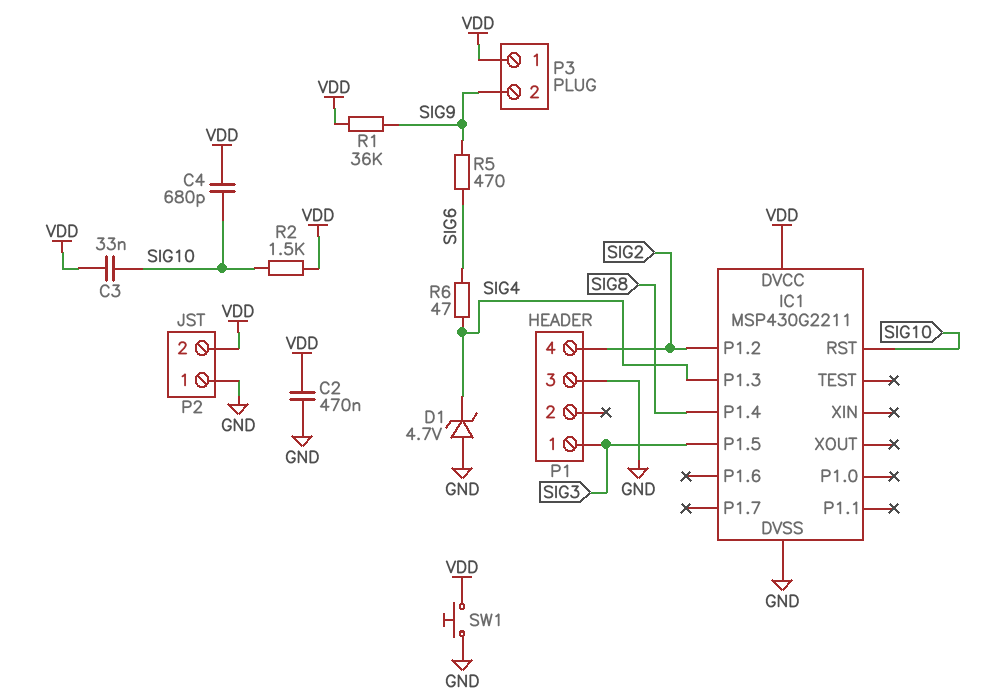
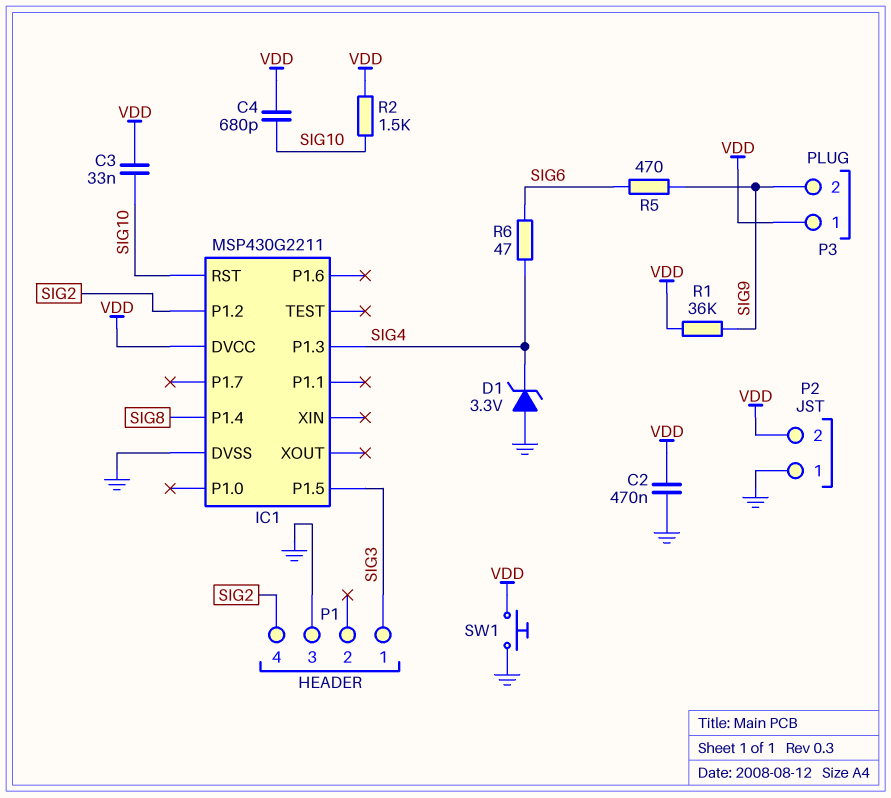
D1: zener 4.7V (A GND, K SIG4) -> zener 3.3V (A GND, K SIG4)

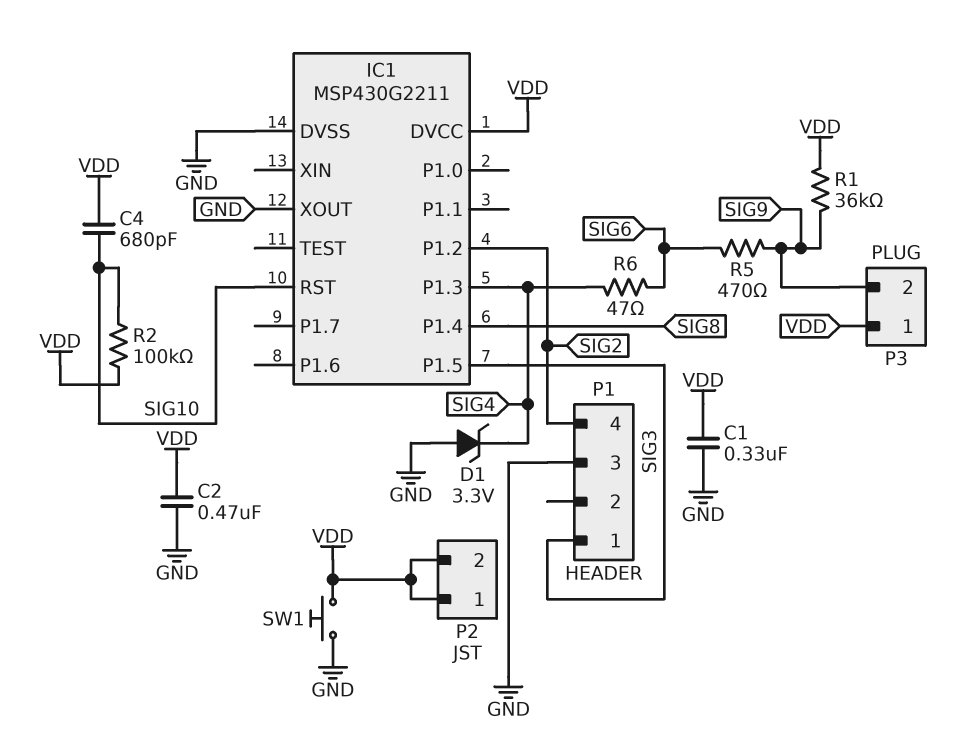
C1: none -> 330nF (GND, VDD)
C3: 33nF (SIG10, VDD) -> none
IC1 pin XOUT: none -> GND
P2 pin 1: GND -> VDD
R2: 1.5k (SIG10, VDD) -> 100k (SIG10, VDD)

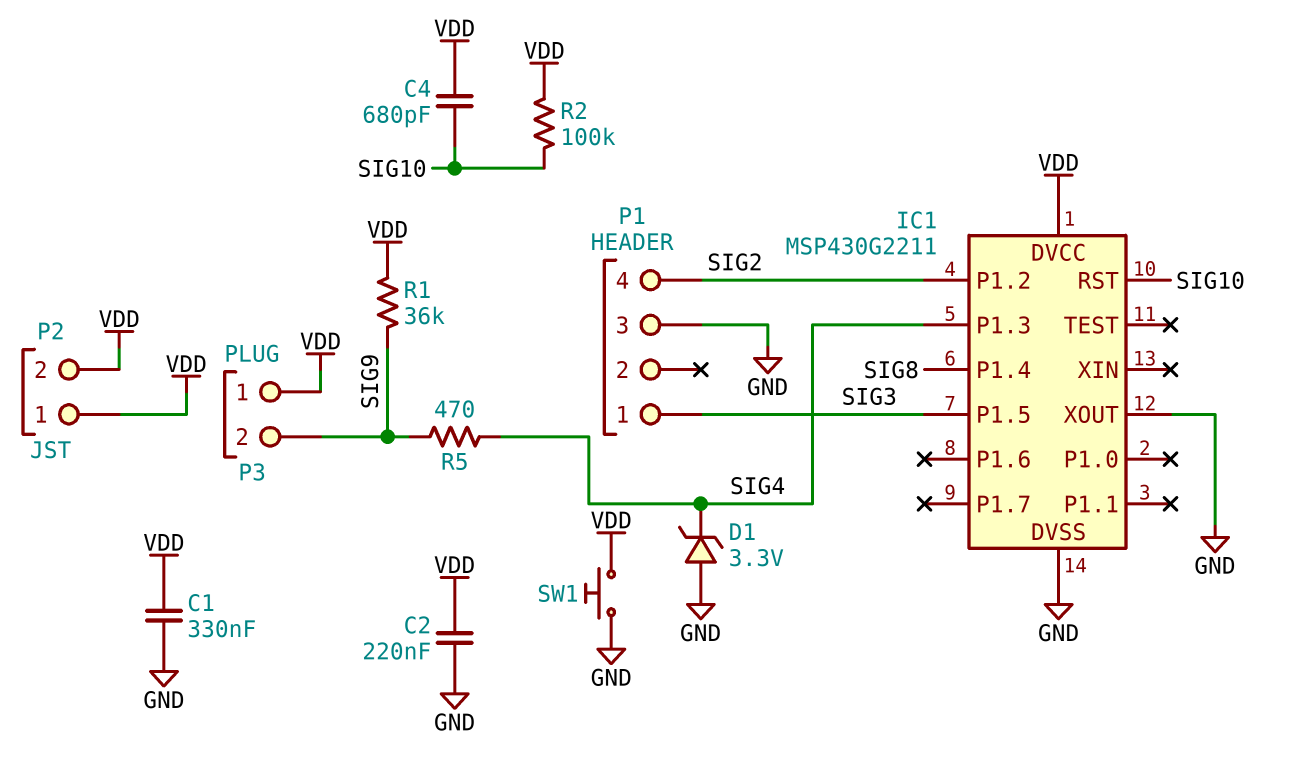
C2: 470nF (GND, VDD) -> 220nF (GND, VDD)
R5: 470 (SIG6, SIG9) -> 470 (SIG4, SIG9)
R6: 47 (SIG4, SIG6) -> none

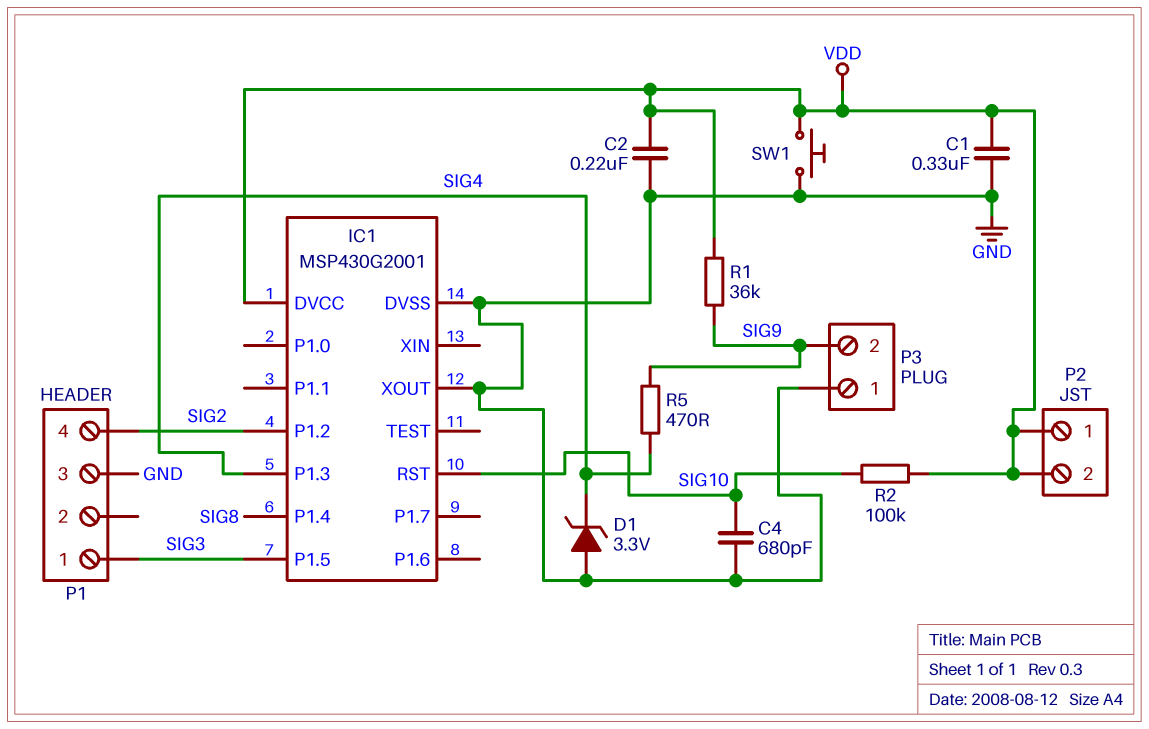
C4: 680pF (SIG10, VDD) -> 680pF (GND, SIG10)
IC1: MSP430G2211 -> MSP430G2001
P3 pin 1: VDD -> GND

